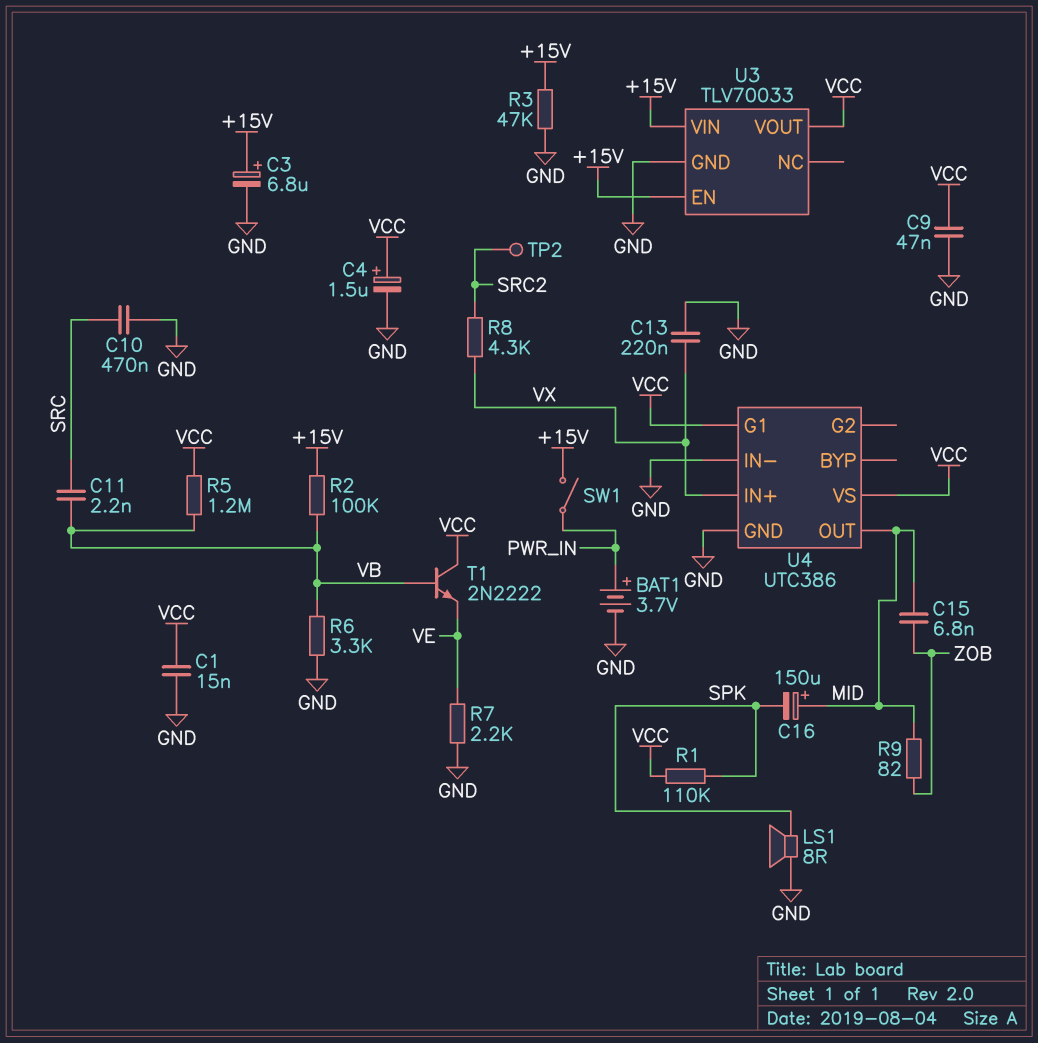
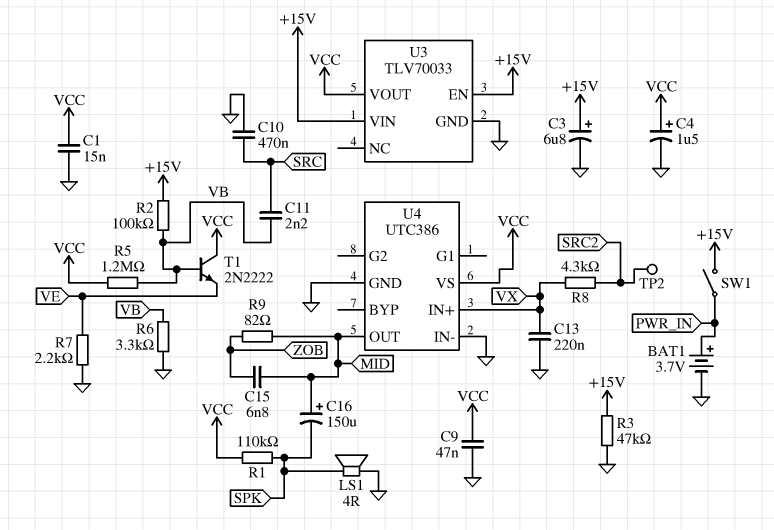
LS1: speaker 8R (GND, SPK) -> speaker 4R (GND, SPK)
U4 pin G1: VCC -> none

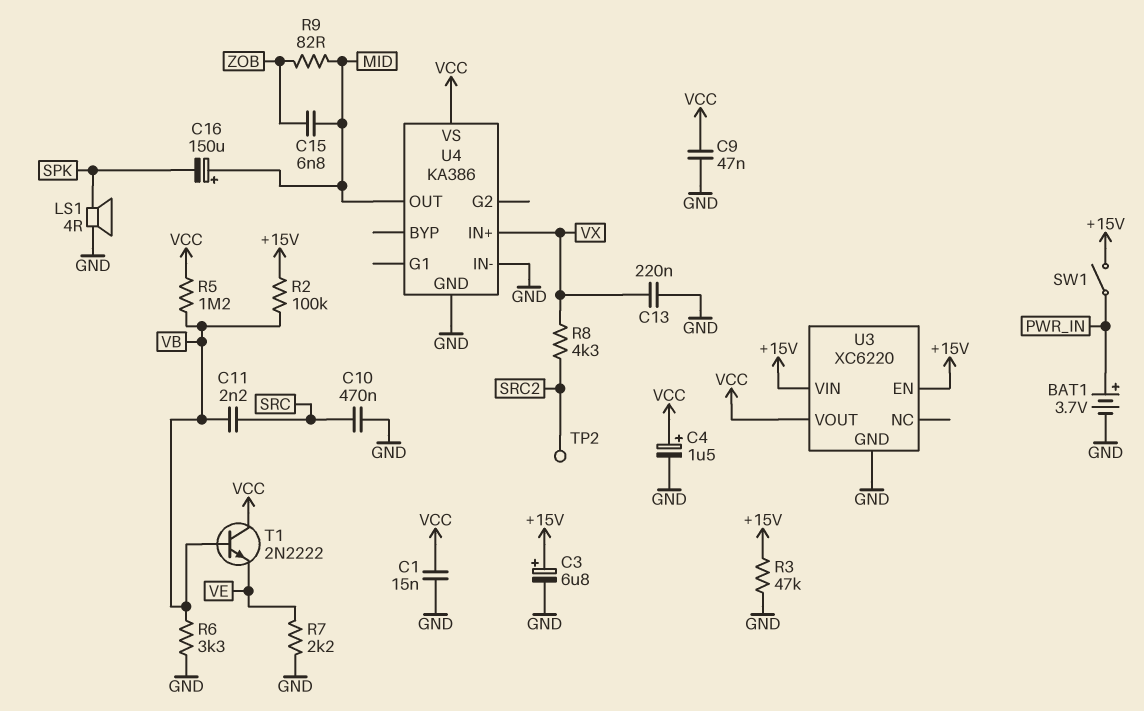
R1: 110k (SPK, VCC) -> none
U3: TLV70033 -> XC6220
U4: UTC386 -> KA386

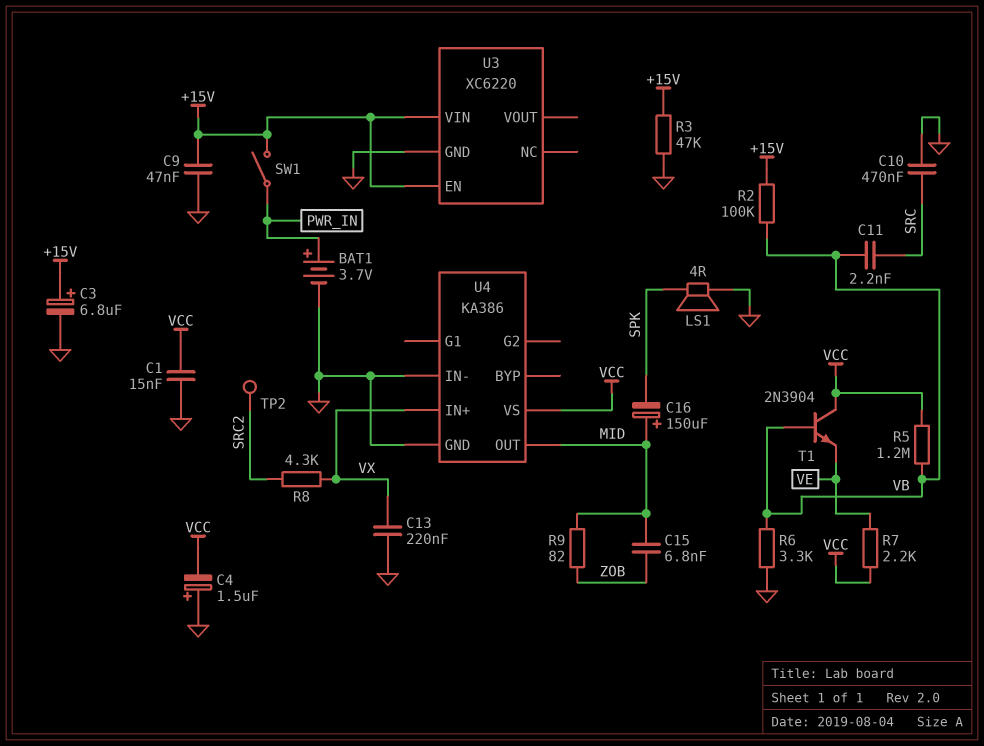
C4: 1.5uF (plus VCC, minus GND) -> 1.5uF (plus GND, minus VCC)
C9: 47nF (GND, VCC) -> 47nF (+15V, GND)
R7: 2.2k (GND, VE) -> 2.2k (VCC, VE)
T1: NPN 2N2222 (B VB, C VCC, E VE) -> NPN 2N3904 (B VB, C VCC, E VE)
U3 pin VOUT: VCC -> none

